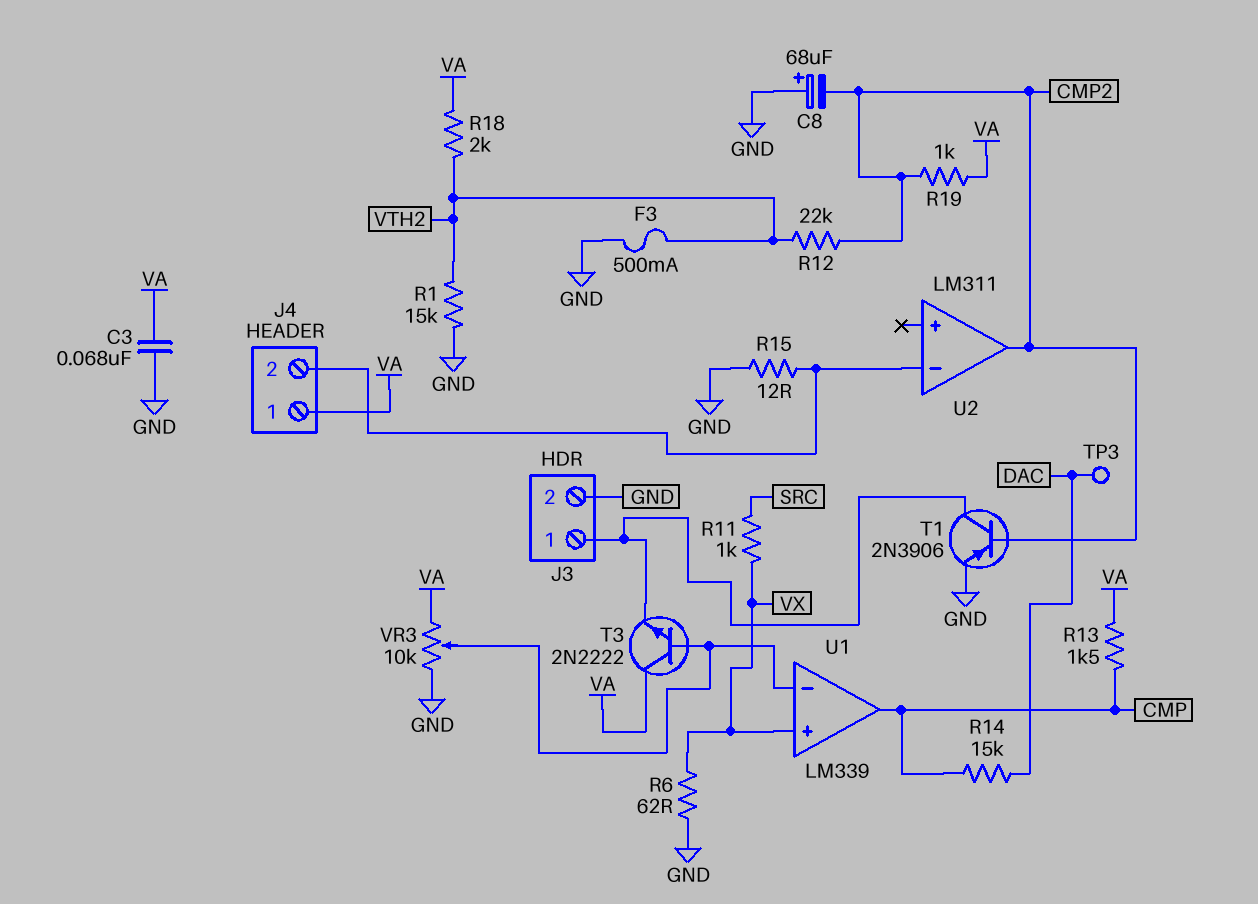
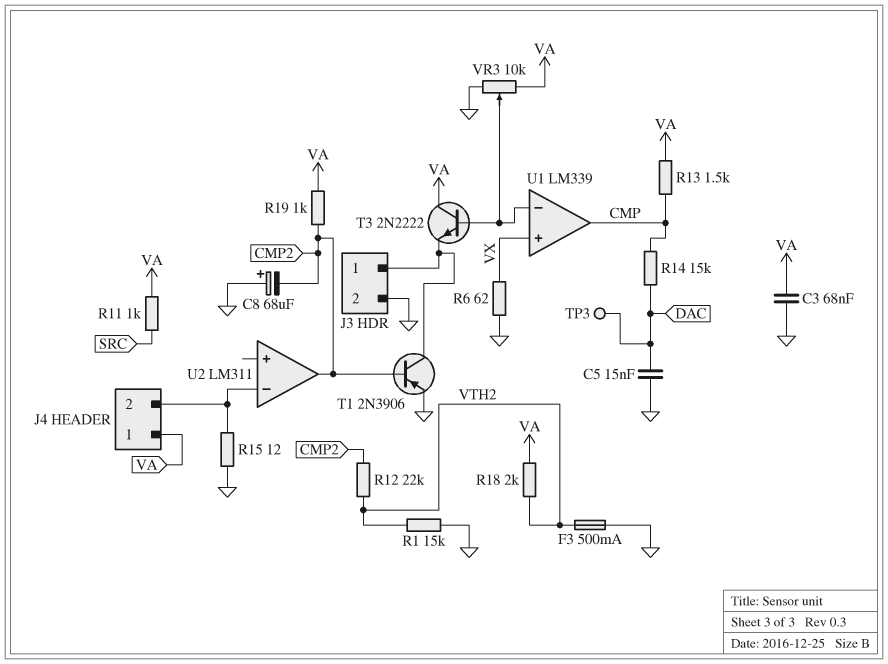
C5: none -> 15nF (DAC, GND)
R11: 1k (SRC, VX) -> 1k (SRC, VA)

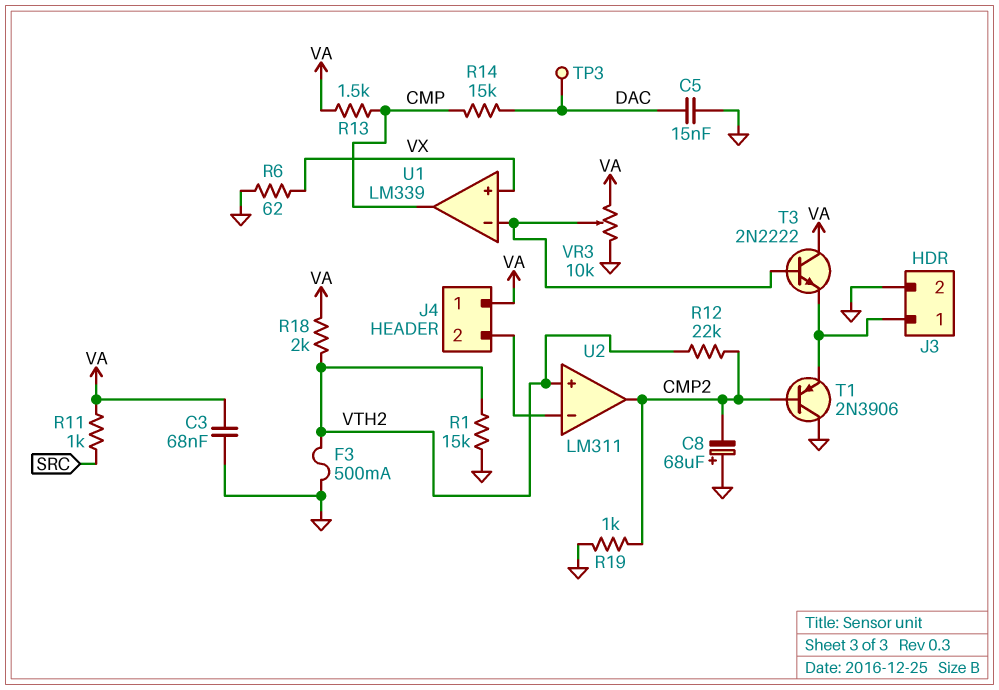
R15: 12 (GND, J4/2) -> none
R19: 1k (CMP2, VA) -> 1k (CMP2, GND)
T1: PNP 2N3906 (B CMP2, C J3/1, E GND) -> PNP 2N3906 (B CMP2, C GND, E J3/1)
U2 pin in+: none -> VTH2

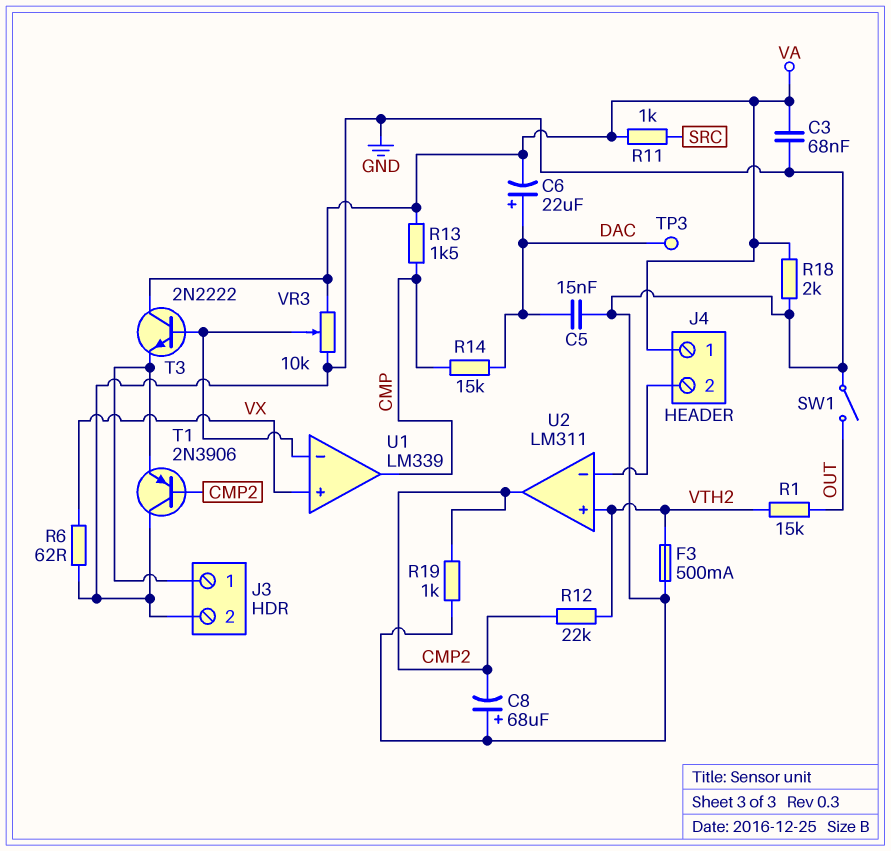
C6: none -> 22uF (plus DAC, minus VA)
R1: 15k (GND, VTH2) -> 15k (OUT, VTH2)
R18: 2k (VA, VTH2) -> 2k (GND, VA)
SW1: none -> switch (GND, OUT)

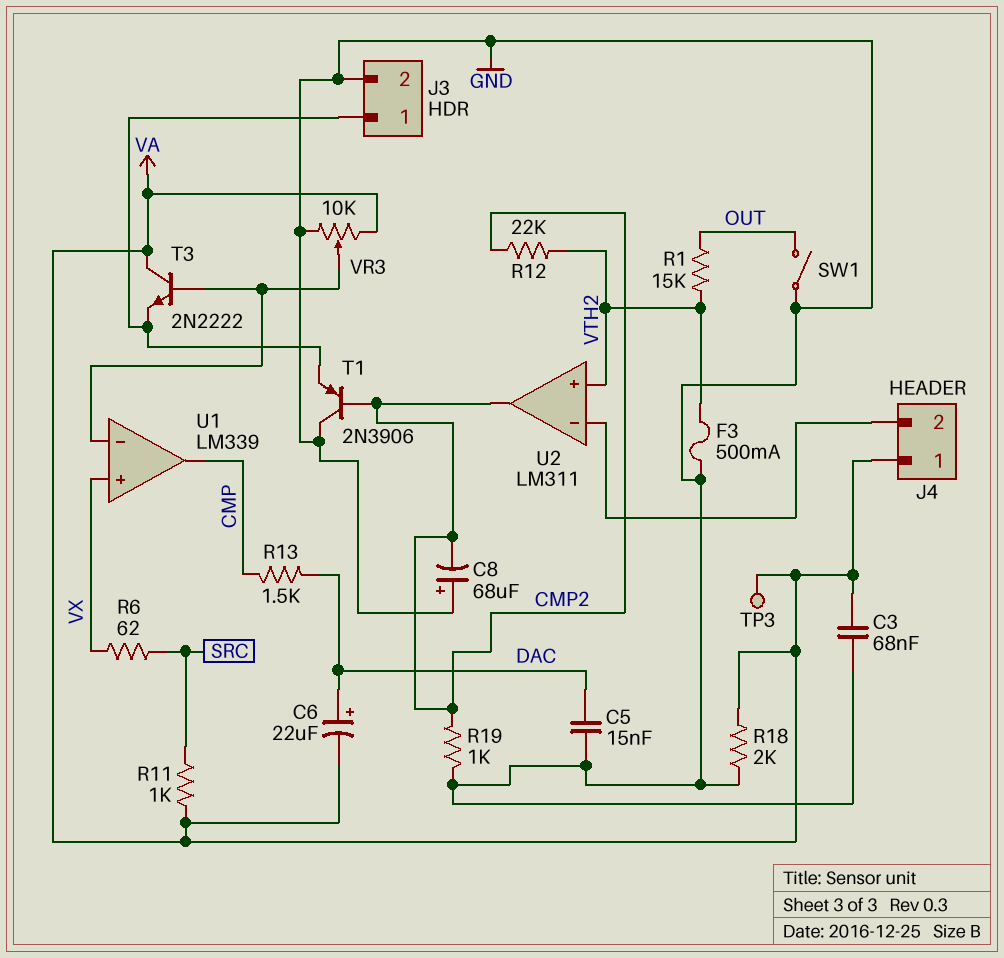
R6: 62 (GND, VX) -> 62 (SRC, VX)
R13: 1.5k (CMP, VA) -> 1.5k (CMP, DAC)
R14: 15k (CMP, DAC) -> none
TP3: test point (DAC) -> test point (VA)

